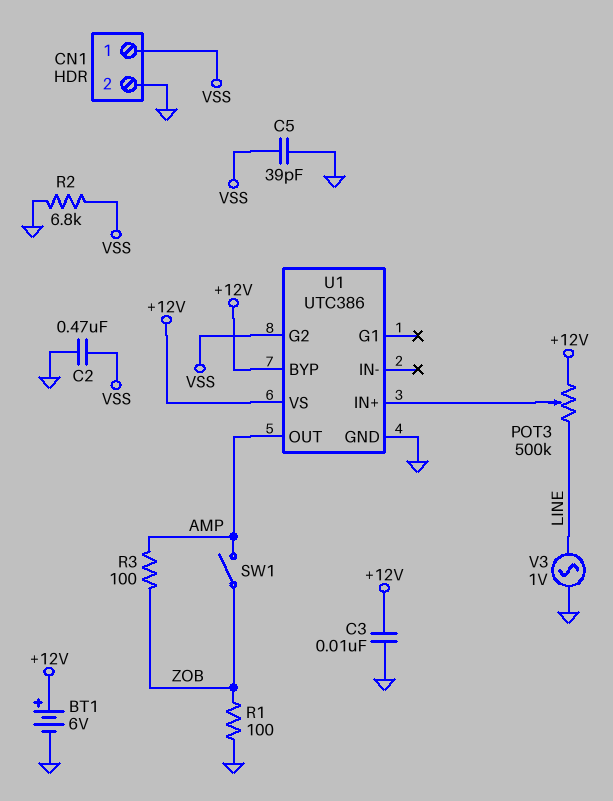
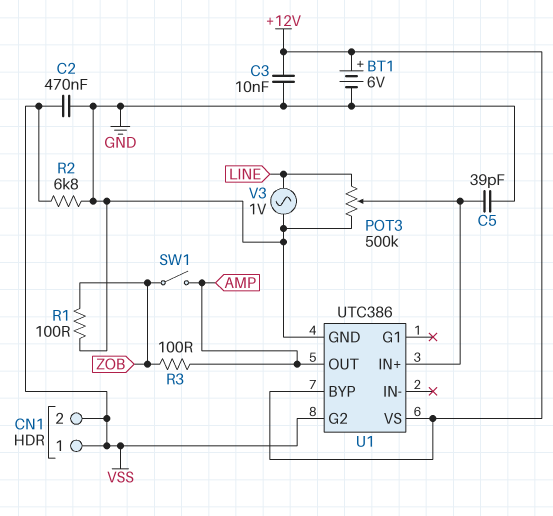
C5: 39pF (GND, VSS) -> 39pF (GND, U1/IN+)
CN1 pin 2: GND -> VSS
POT3: 500k (+12V, LINE, wiper U1/IN+) -> 500k (GND, LINE, wiper U1/IN+)

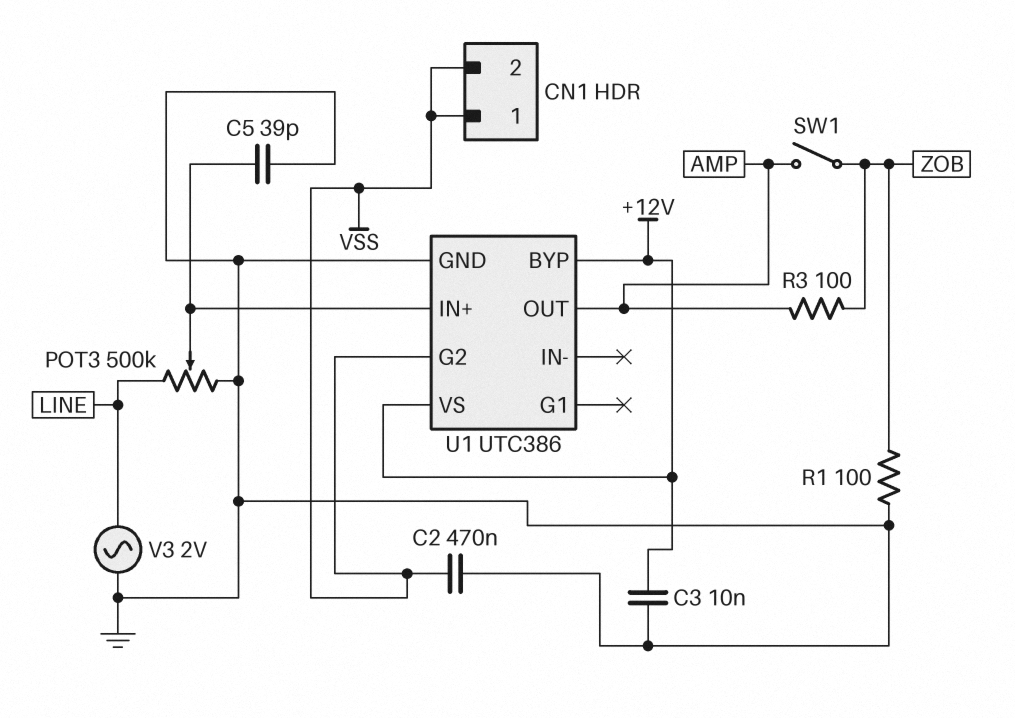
BT1: 6V (plus +12V, minus GND) -> none
R2: 6.8k (GND, VSS) -> none
V3: AC 1V (GND, LINE) -> AC 2V (GND, LINE)

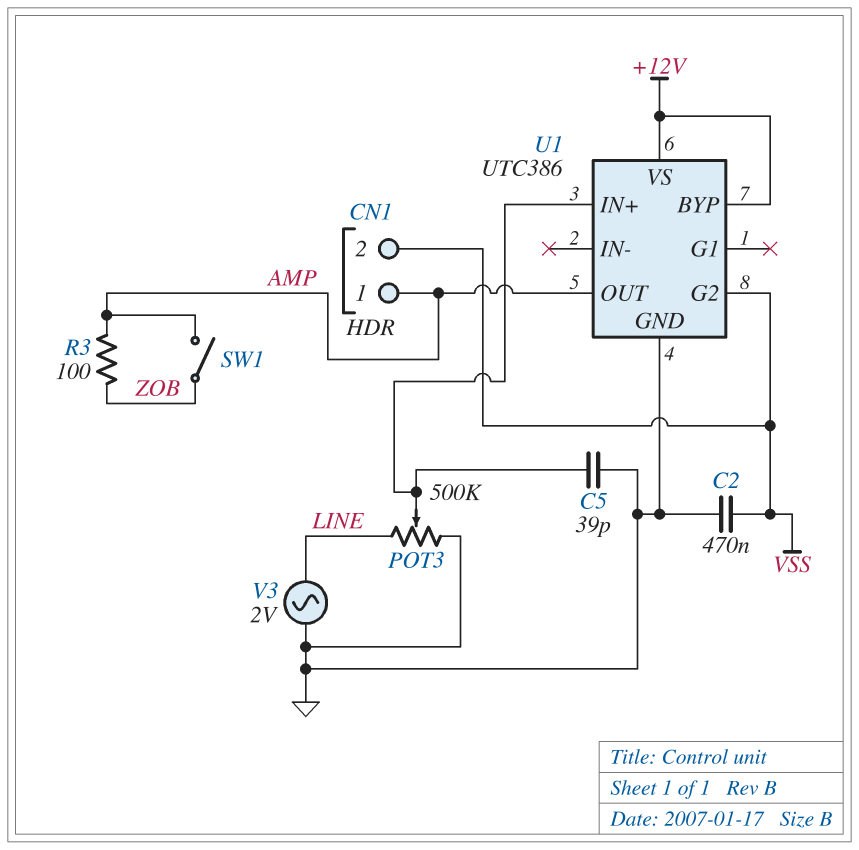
C3: 10nF (+12V, GND) -> none
CN1 pin 1: VSS -> AMP
R1: 100 (GND, ZOB) -> none

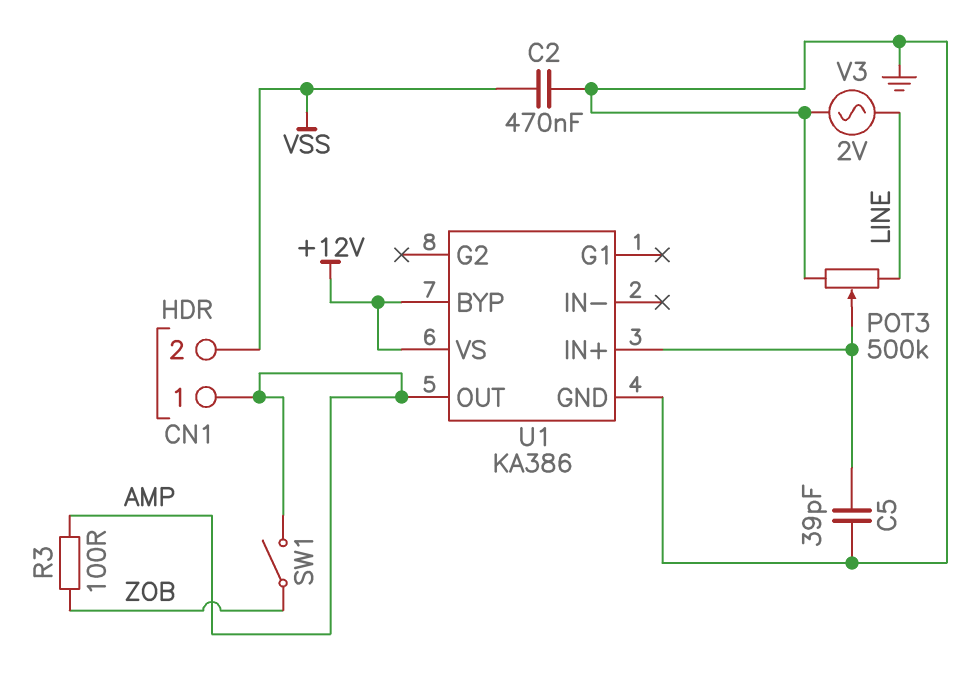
U1: UTC386 -> KA386
U1 pin G2: VSS -> none

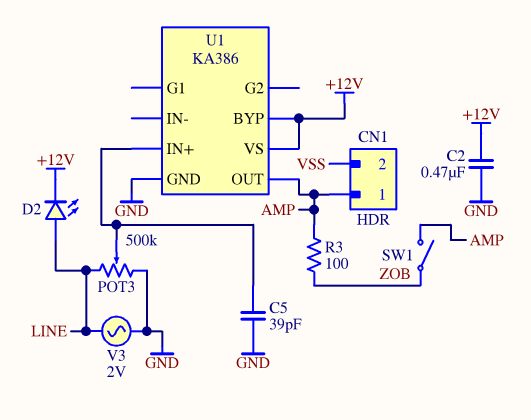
C2: 470nF (GND, VSS) -> 470nF (+12V, GND)
D2: none -> LED (A LINE, K +12V)

